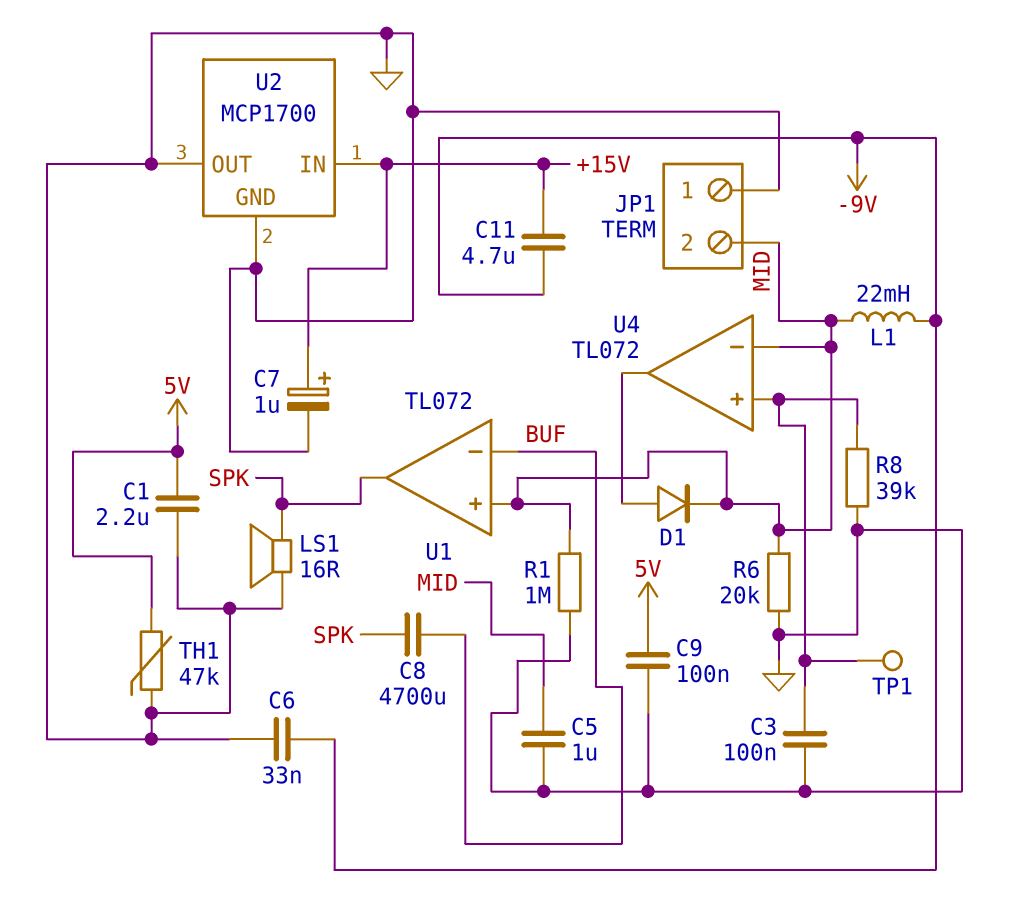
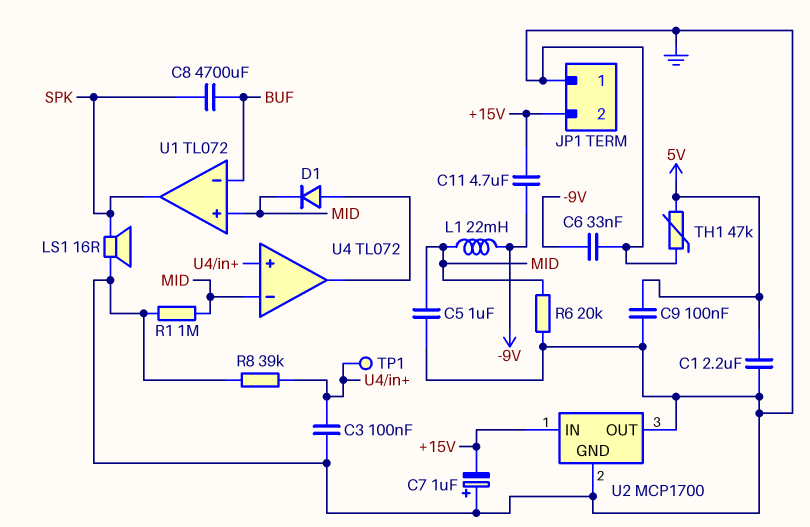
C7: 1uF (plus +15V, minus GND) -> 1uF (plus GND, minus +15V)
JP1 pin 2: MID -> +15V

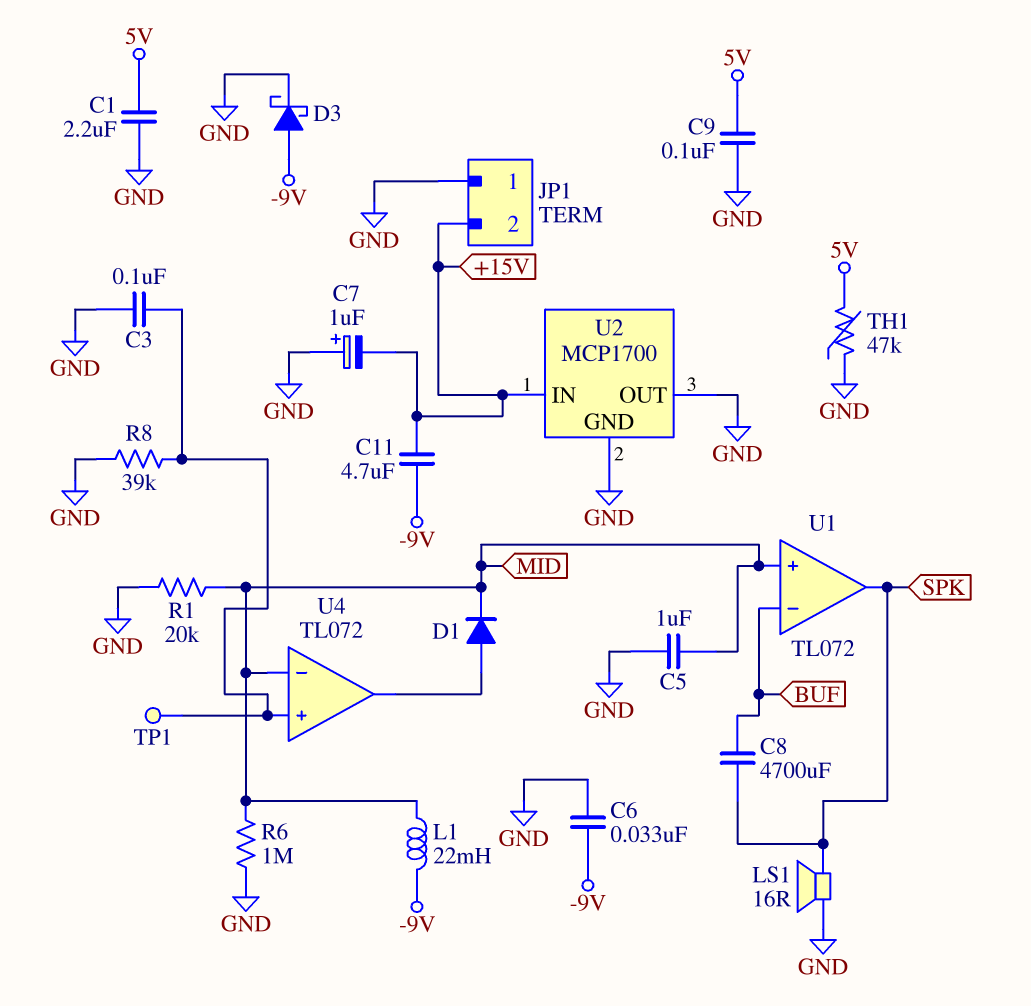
D3: none -> schottky (A -9V, K GND)
R1: 1M (GND, MID) -> 20k (GND, MID)
R6: 20k (GND, MID) -> 1M (GND, MID)

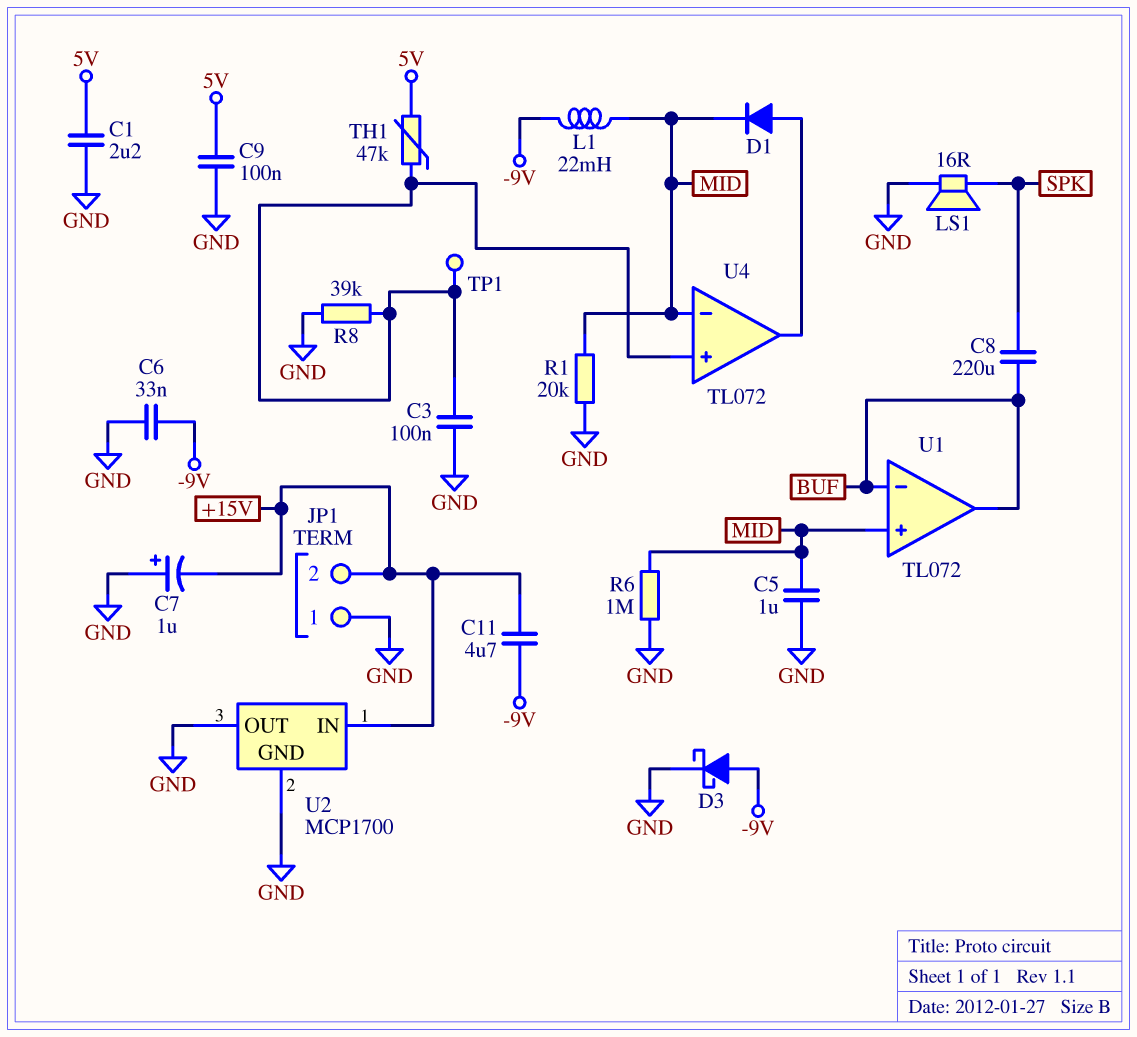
C8: 4700uF (BUF, SPK) -> 220uF (BUF, SPK)
TH1: 47k (5V, GND) -> 47k (5V, U4/in+)
U1 pin out: SPK -> BUF

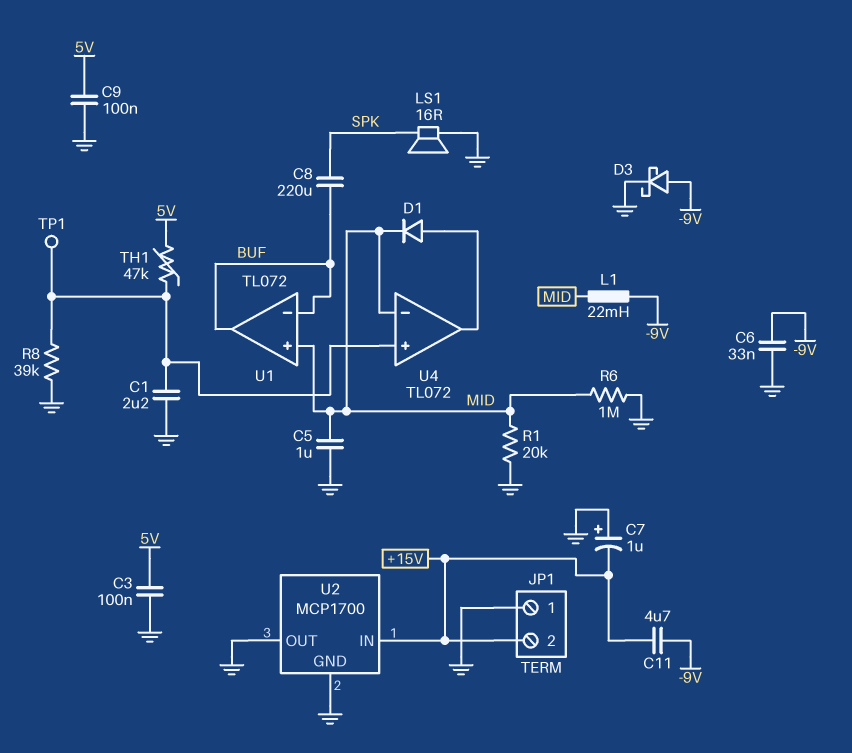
C1: 2.2uF (5V, GND) -> 2.2uF (GND, U4/in+)
C3: 100nF (GND, U4/in+) -> 100nF (5V, GND)

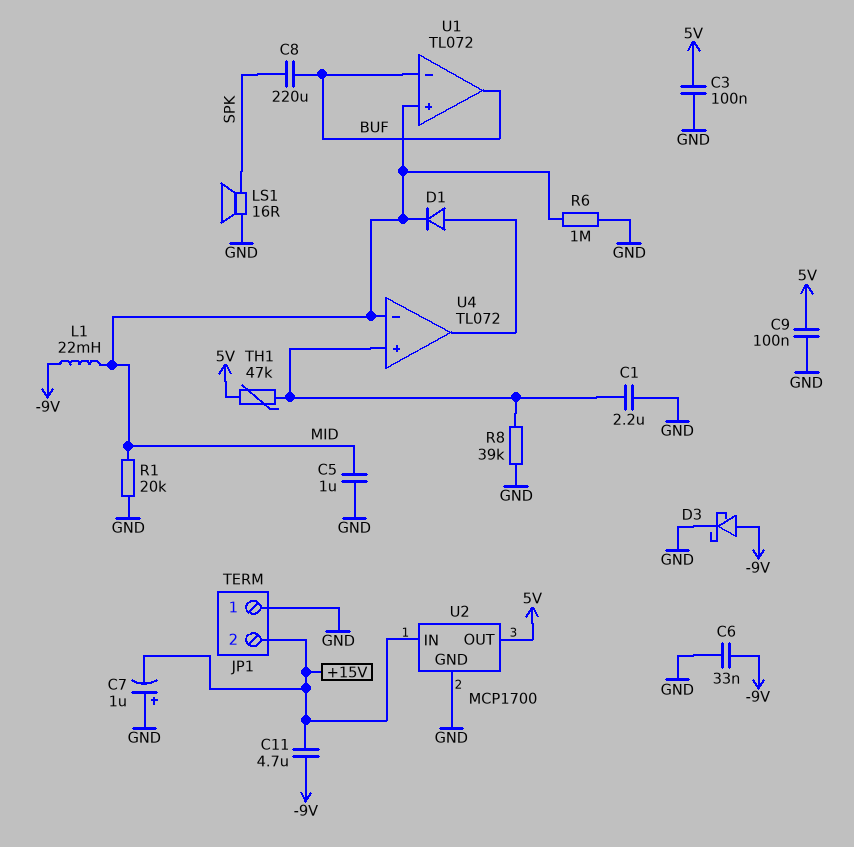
TP1: test point (U4/in+) -> none
U2 pin OUT: GND -> 5V

